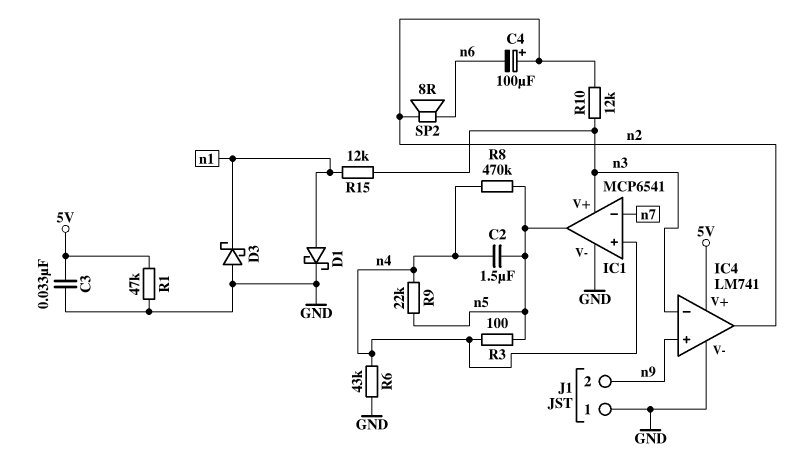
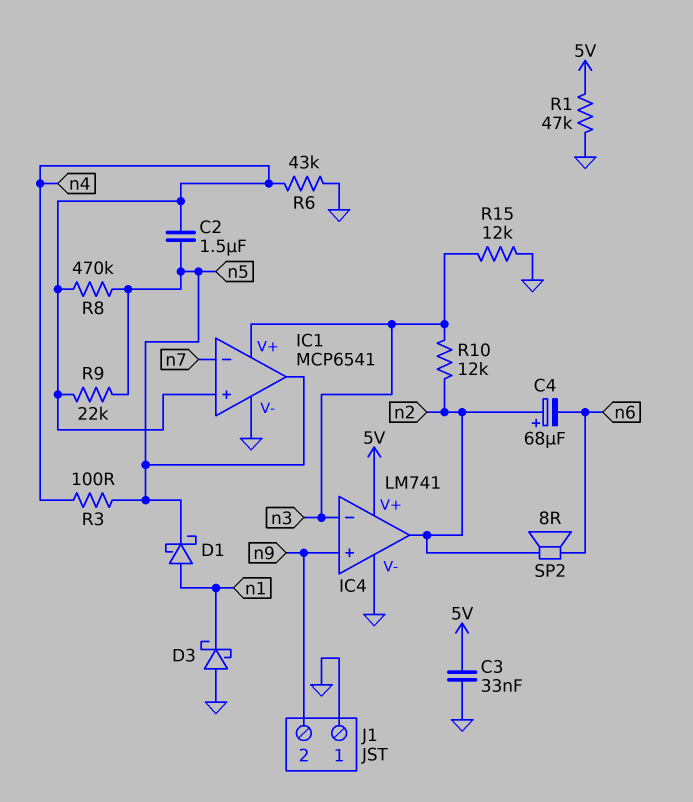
C4: 100uF (plus n2, minus n6) -> 68uF (plus n2, minus n6)
D1: schottky (A n1, K GND) -> schottky (A n1, K n5)
R15: 12k (n1, n3) -> 12k (GND, n3)

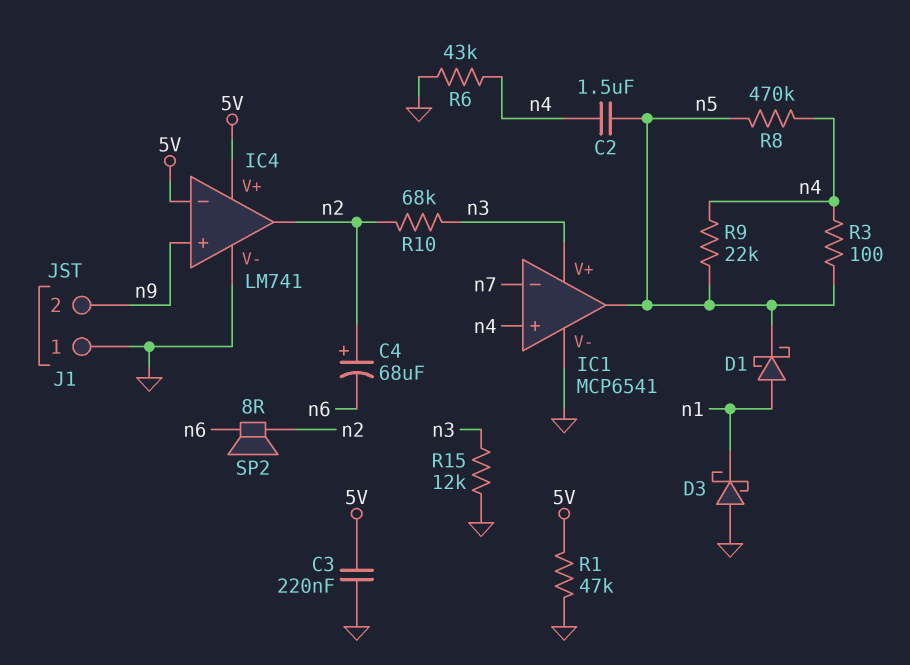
C3: 33nF (5V, GND) -> 220nF (5V, GND)
IC4 pin in-: n3 -> 5V
R10: 12k (n2, n3) -> 68k (n2, n3)

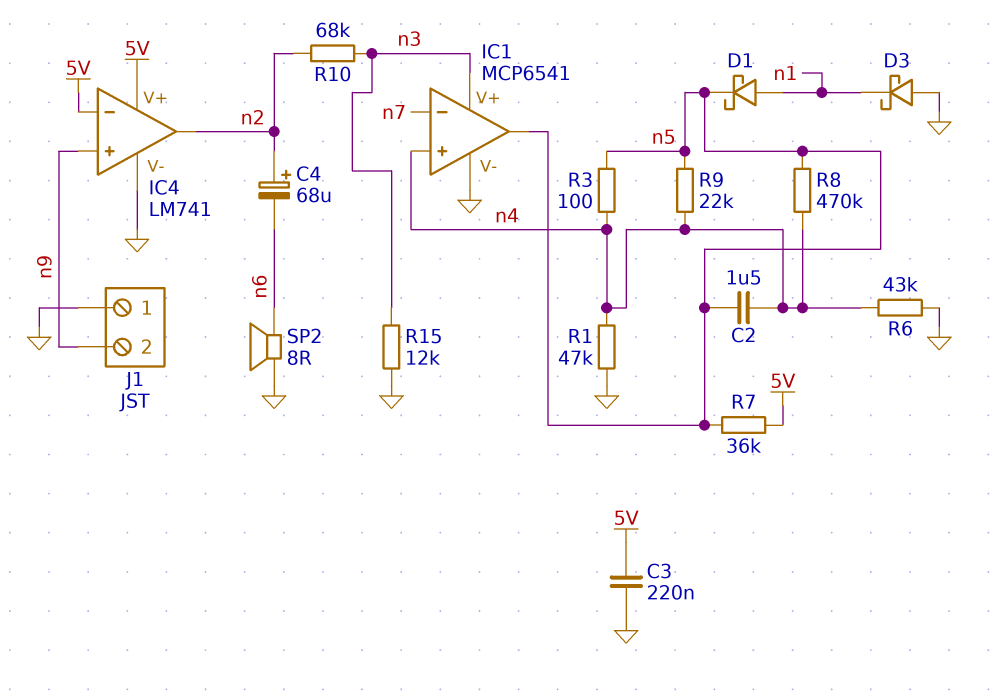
R1: 47k (5V, GND) -> 47k (GND, n4)
R7: none -> 36k (5V, n5)
SP2: speaker 8R (n2, n6) -> speaker 8R (GND, n6)

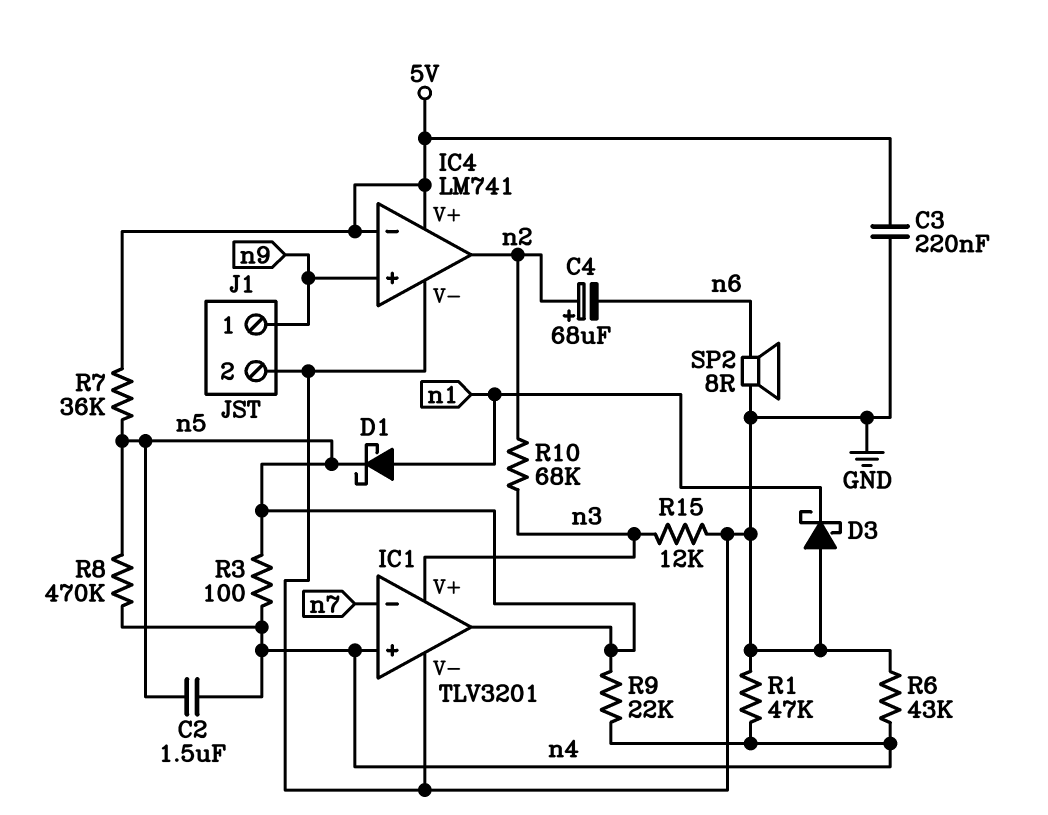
IC1: MCP6541 -> TLV3201
J1 pin 1: GND -> n9
J1 pin 2: n9 -> GND

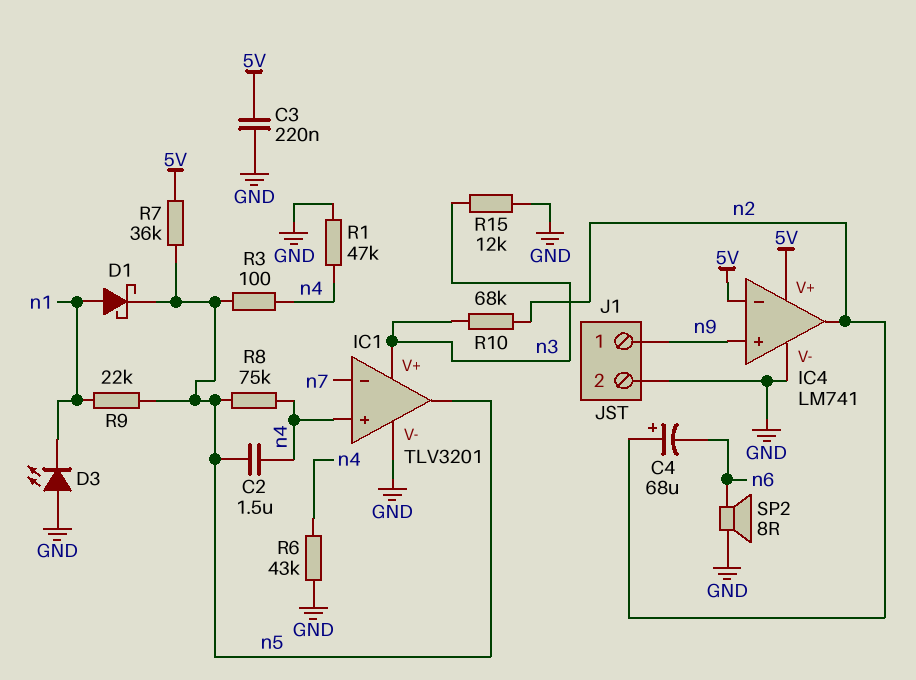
D3: schottky (A GND, K n1) -> LED (A GND, K n1)
R8: 470k (n4, n5) -> 75k (n4, n5)
R9: 22k (n4, n5) -> 22k (n1, n5)

